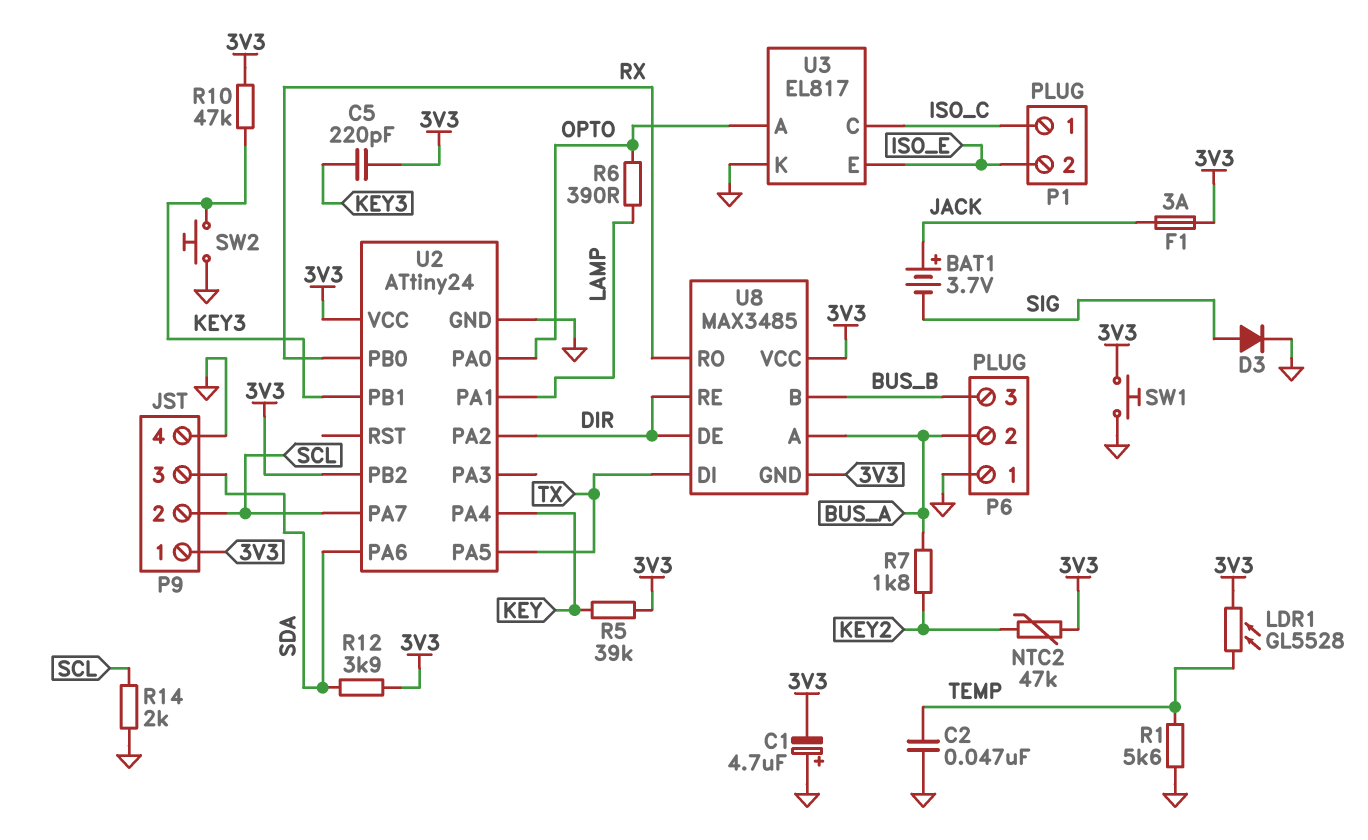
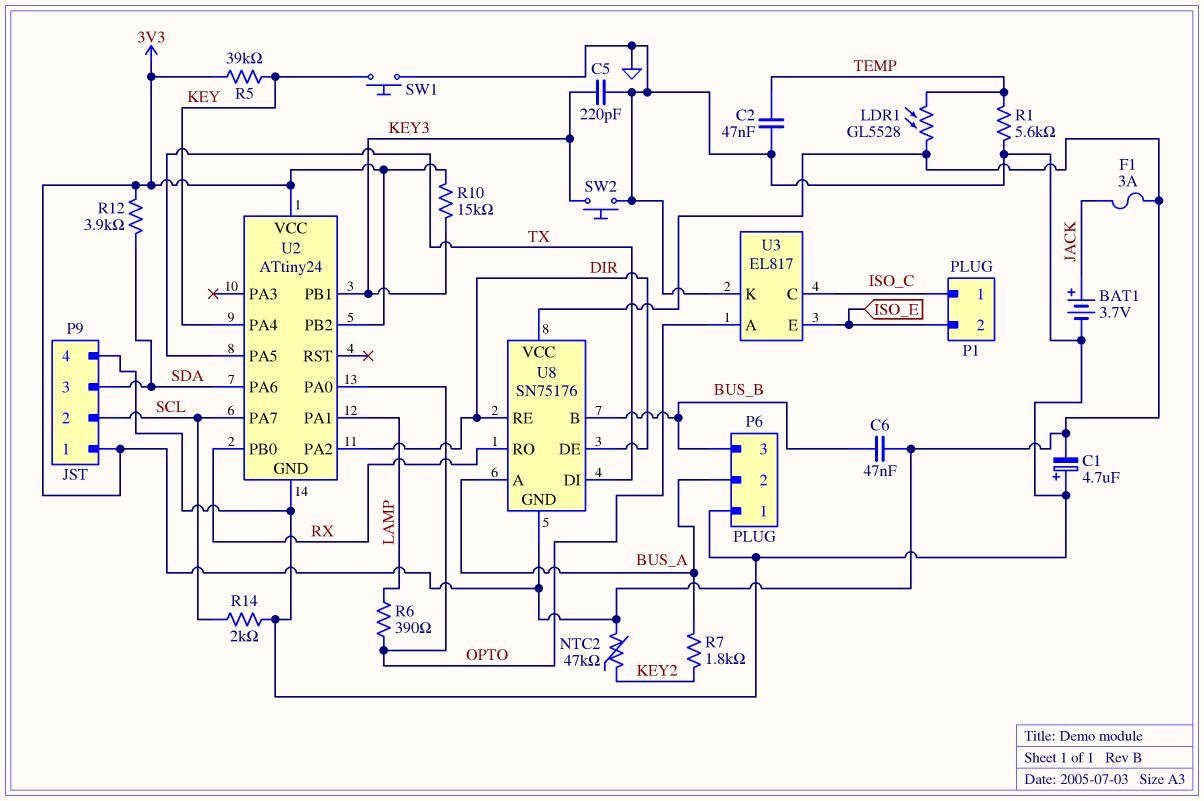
BAT1: 3.7V (plus JACK, minus SIG) -> 3.7V (plus JACK, minus GND)
C5: 220pF (3V3, KEY3) -> 220pF (GND, KEY3)
C6: none -> 47nF (3V3, BUS_B)
D3: diode (A SIG, K GND) -> none
R10: 47k (3V3, KEY3) -> 15k (3V3, KEY3)
SW1: button (3V3, GND) -> button (GND, KEY)
U8: MAX3485 -> SN75176

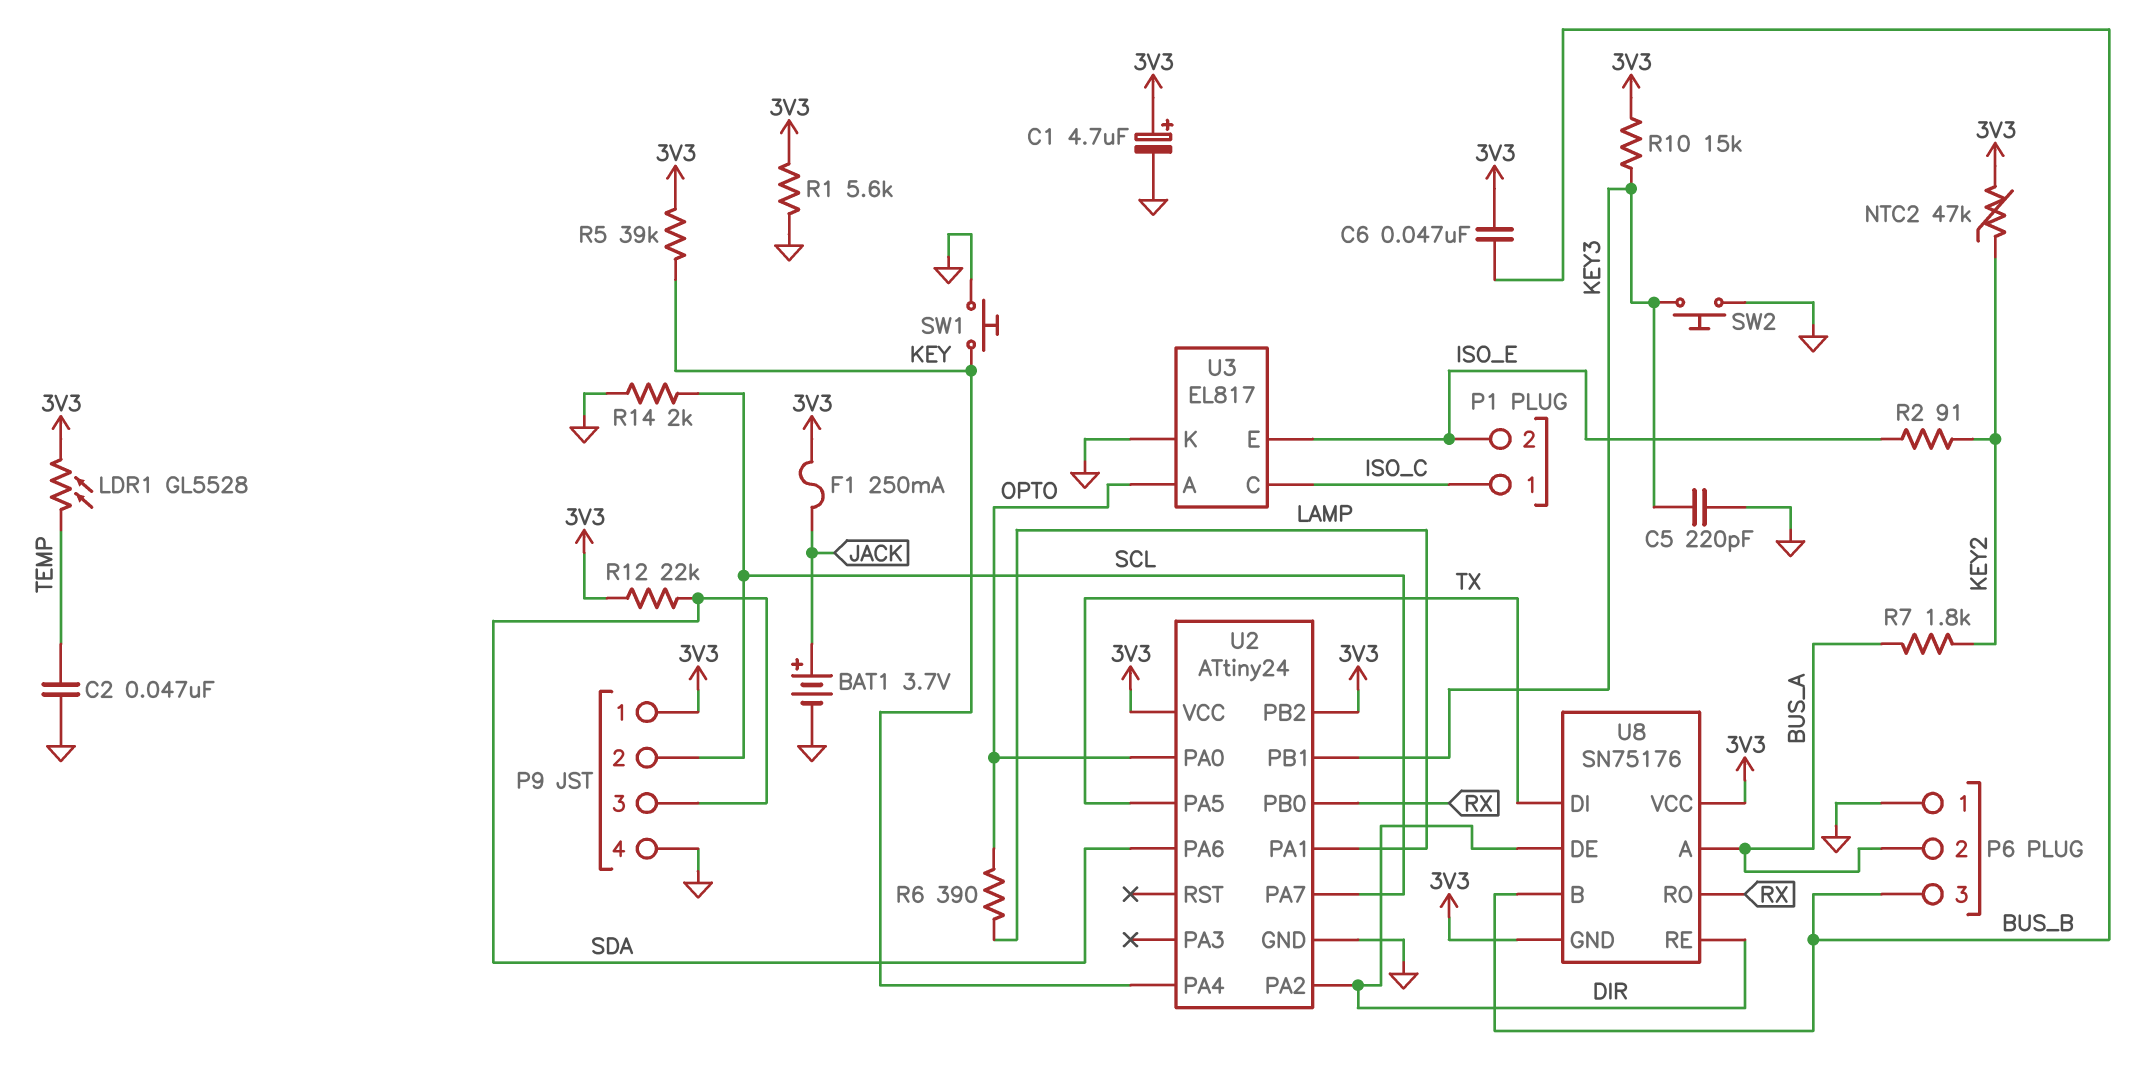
C1: 4.7uF (plus GND, minus 3V3) -> 4.7uF (plus 3V3, minus GND)
F1: 3A (3V3, JACK) -> 250mA (3V3, JACK)
R1: 5.6k (GND, TEMP) -> 5.6k (3V3, GND)
R2: none -> 91 (ISO_E, KEY2)
R12: 3.9k (3V3, SDA) -> 22k (3V3, SDA)

